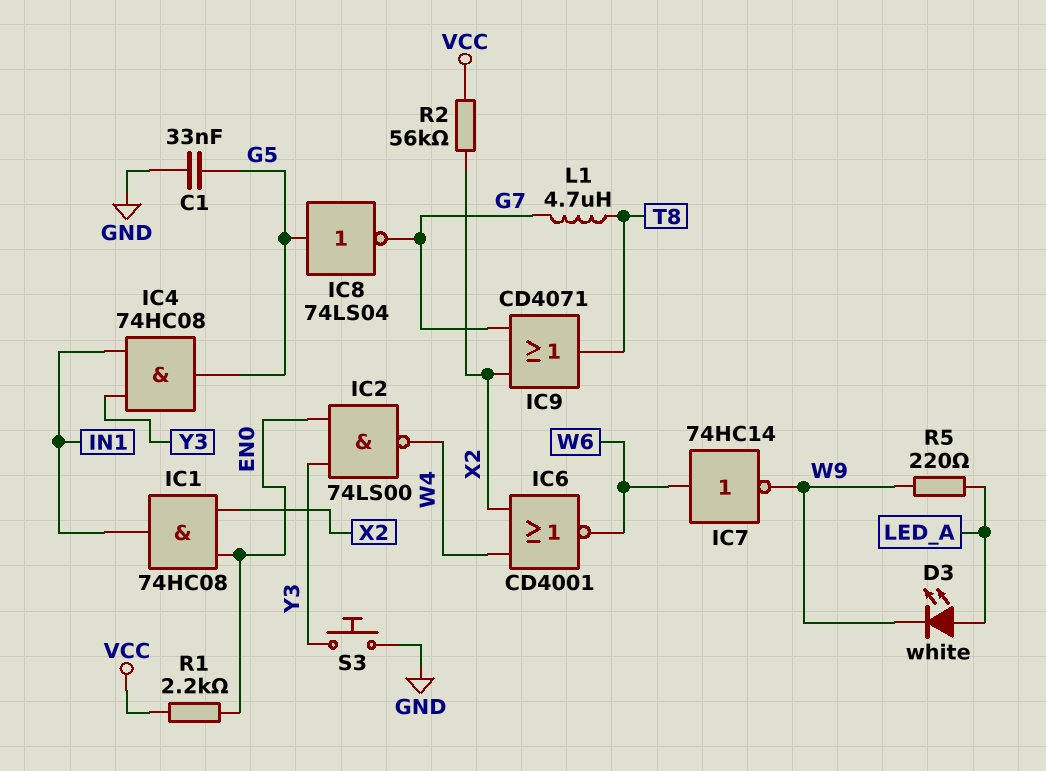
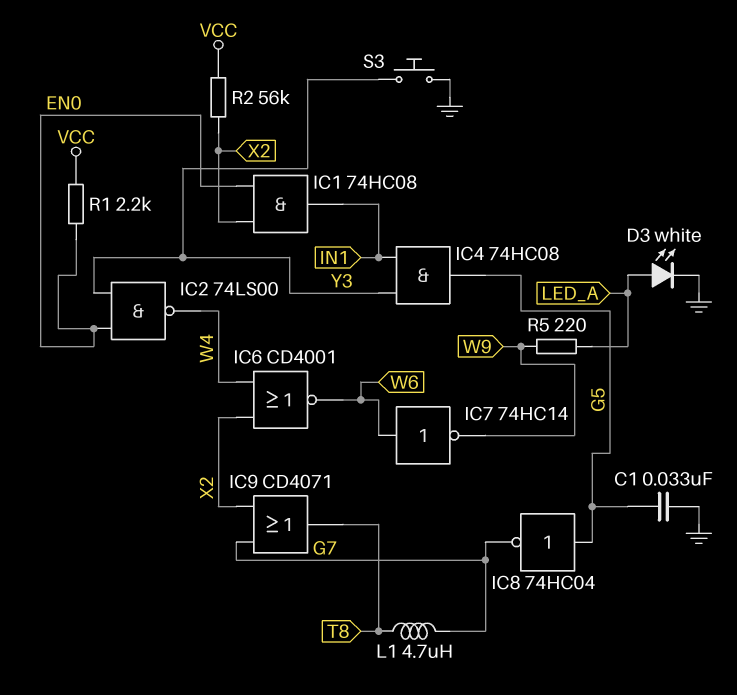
D3: LED white (A LED_A, K W9) -> LED white (A LED_A, K GND)
IC8: NOT 74LS04 (in G5, out G7) -> NOT 74HC04 (in G5, out G7)

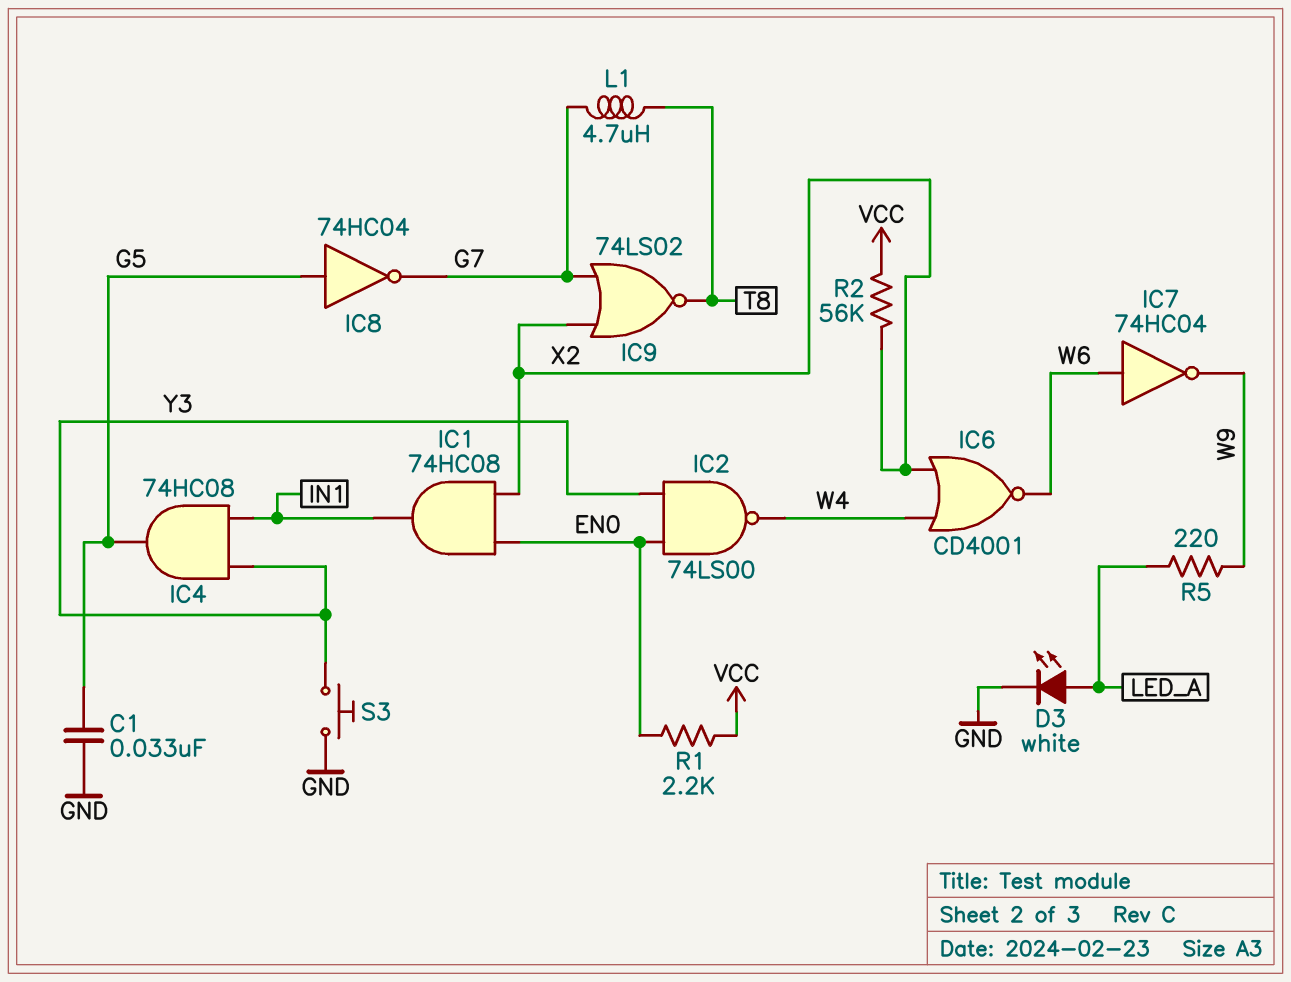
IC7: NOT 74HC14 (in W6, out W9) -> NOT 74HC04 (in W6, out W9)
IC9: OR CD4071 (in G7, in X2, out T8) -> NOR 74LS02 (in G7, in X2, out T8)

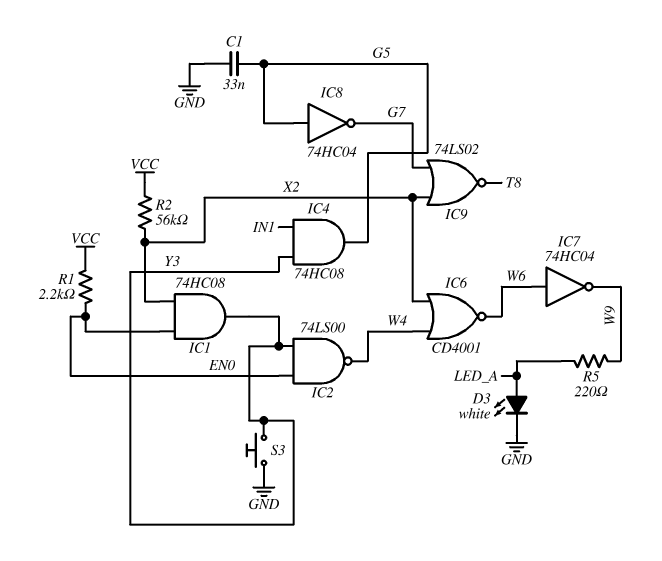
IC1: AND 74HC08 (in EN0, in X2, out IN1) -> AND 74HC08 (in EN0, in X2, out Y3)
L1: 4.7uH (G7, T8) -> none

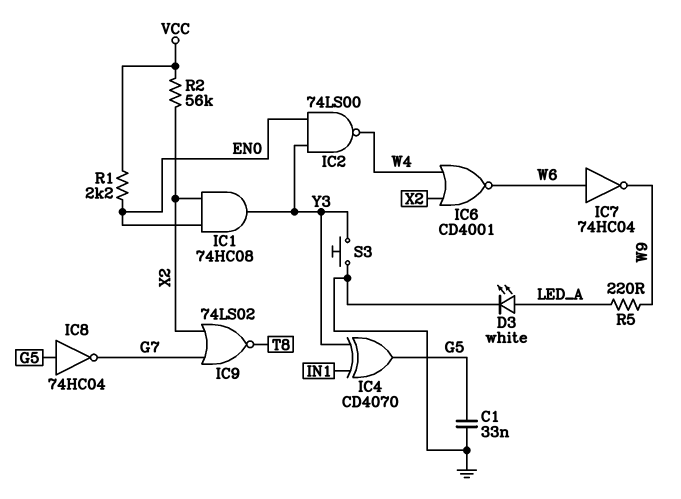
IC4: AND 74HC08 (in IN1, in Y3, out G5) -> XOR CD4070 (in IN1, in Y3, out G5)

